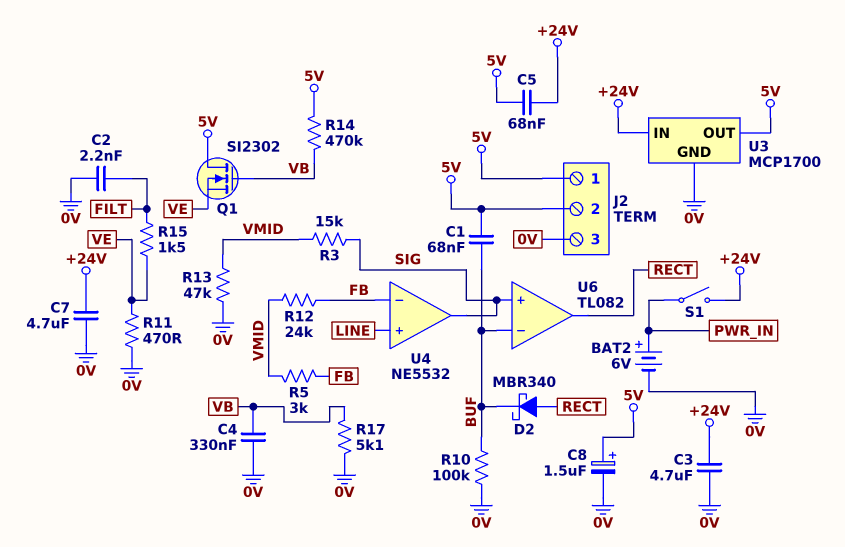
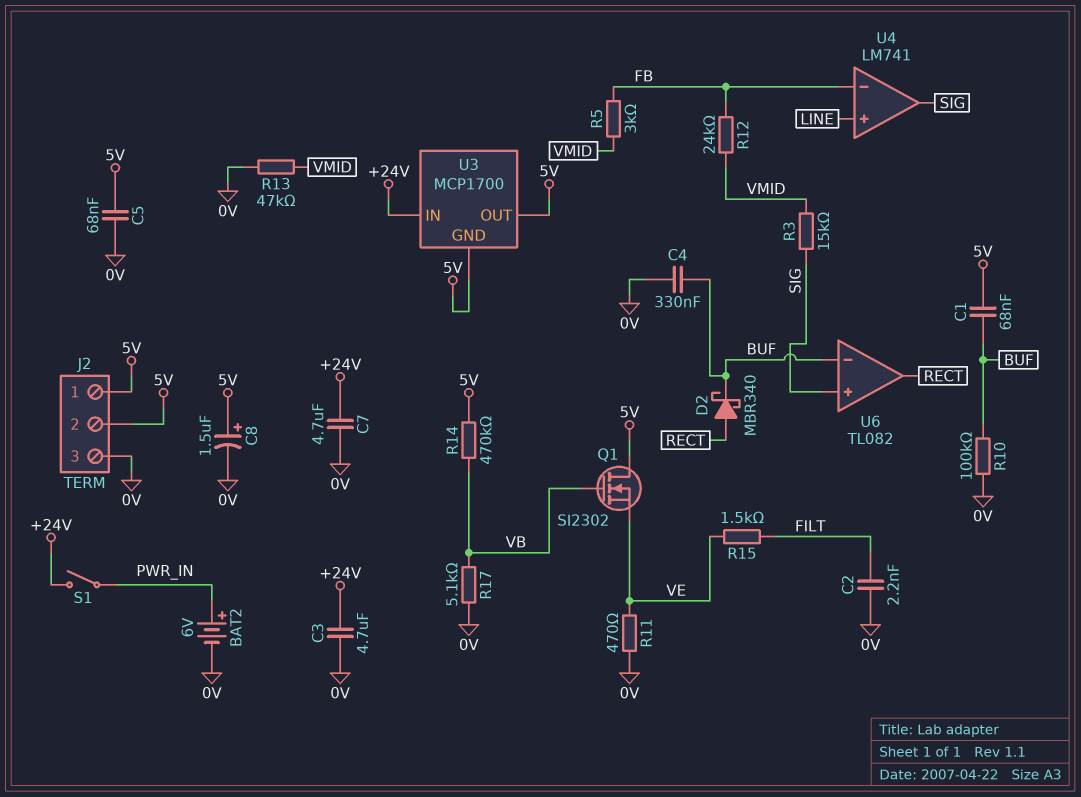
C4: 330nF (0V, VB) -> 330nF (0V, BUF)
C5: 68nF (+24V, 5V) -> 68nF (0V, 5V)
U3 pin GND: 0V -> 5V
U4: NE5532 -> LM741

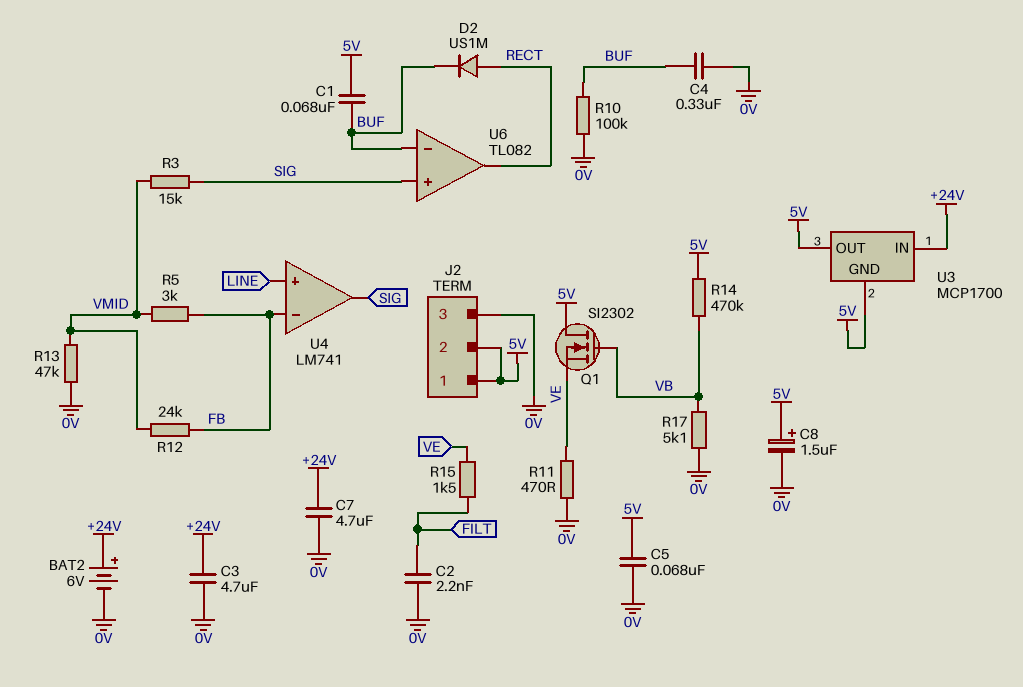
BAT2: 6V (plus PWR_IN, minus 0V) -> 6V (plus +24V, minus 0V)
D2: schottky MBR340 (A RECT, K BUF) -> diode US1M (A RECT, K BUF)
S1: switch (+24V, PWR_IN) -> none

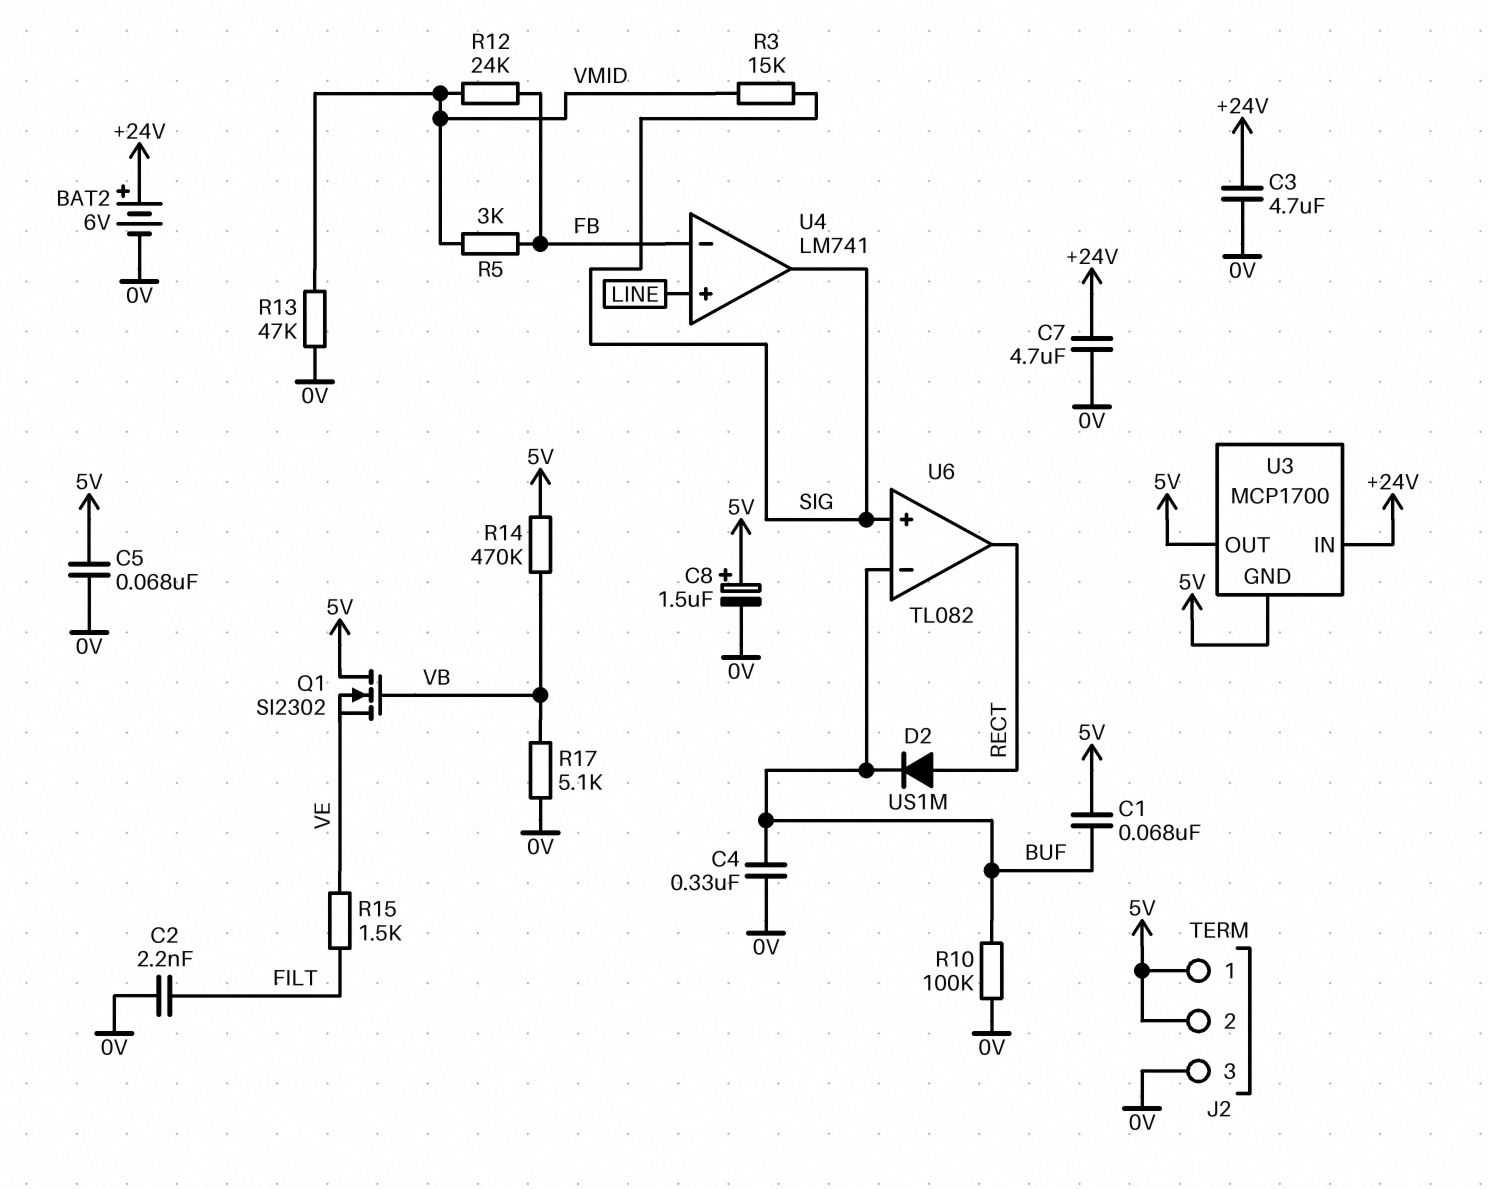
R11: 470 (0V, VE) -> none

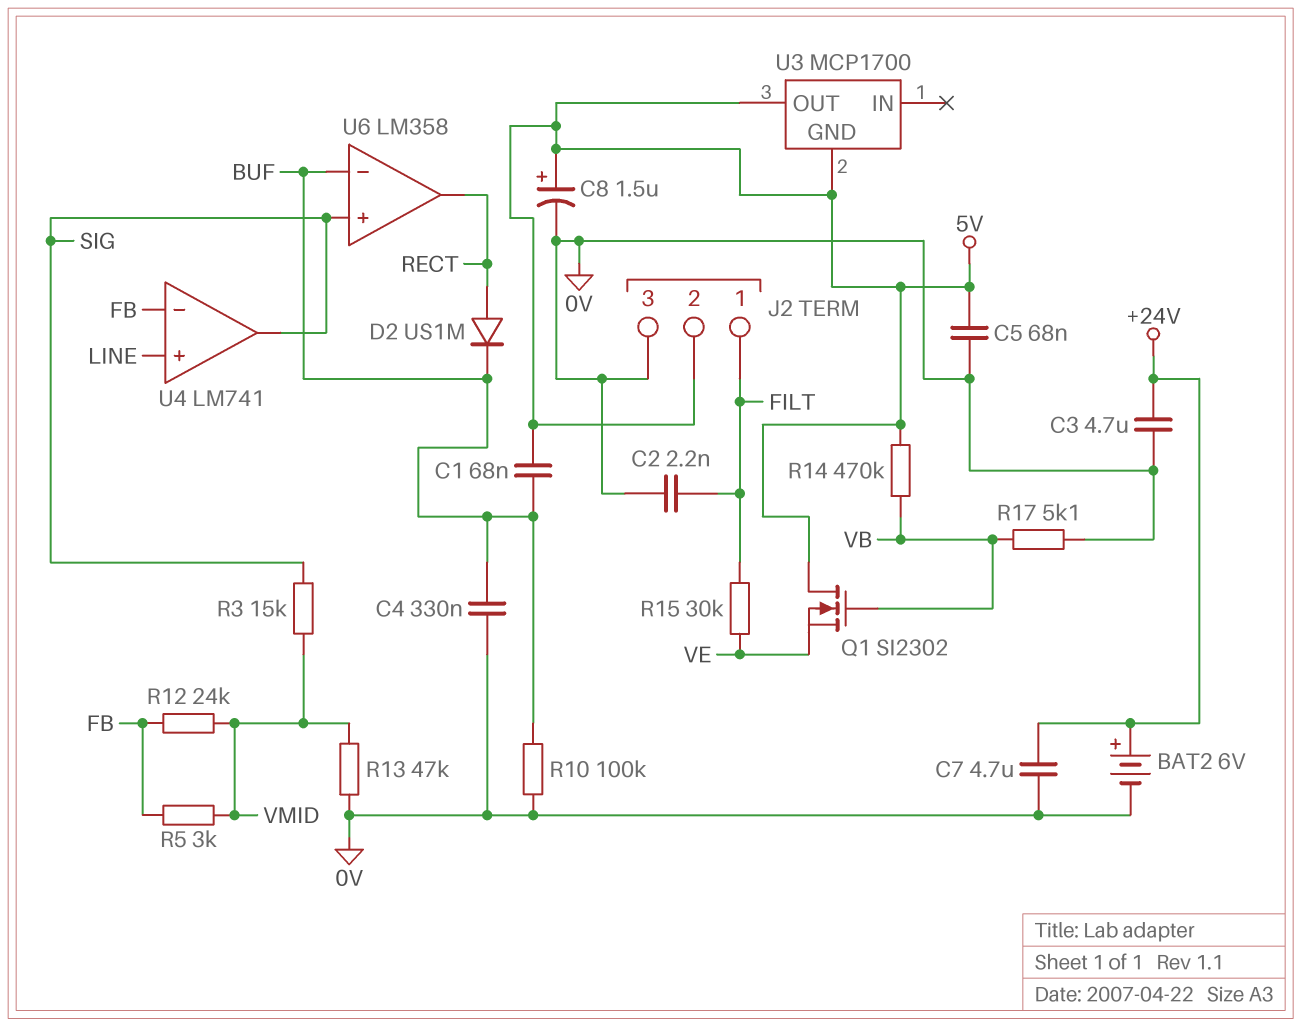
J2 pin 1: 5V -> FILT
R15: 1.5k (FILT, VE) -> 30k (FILT, VE)
U3 pin IN: +24V -> none
U6: TL082 -> LM358

